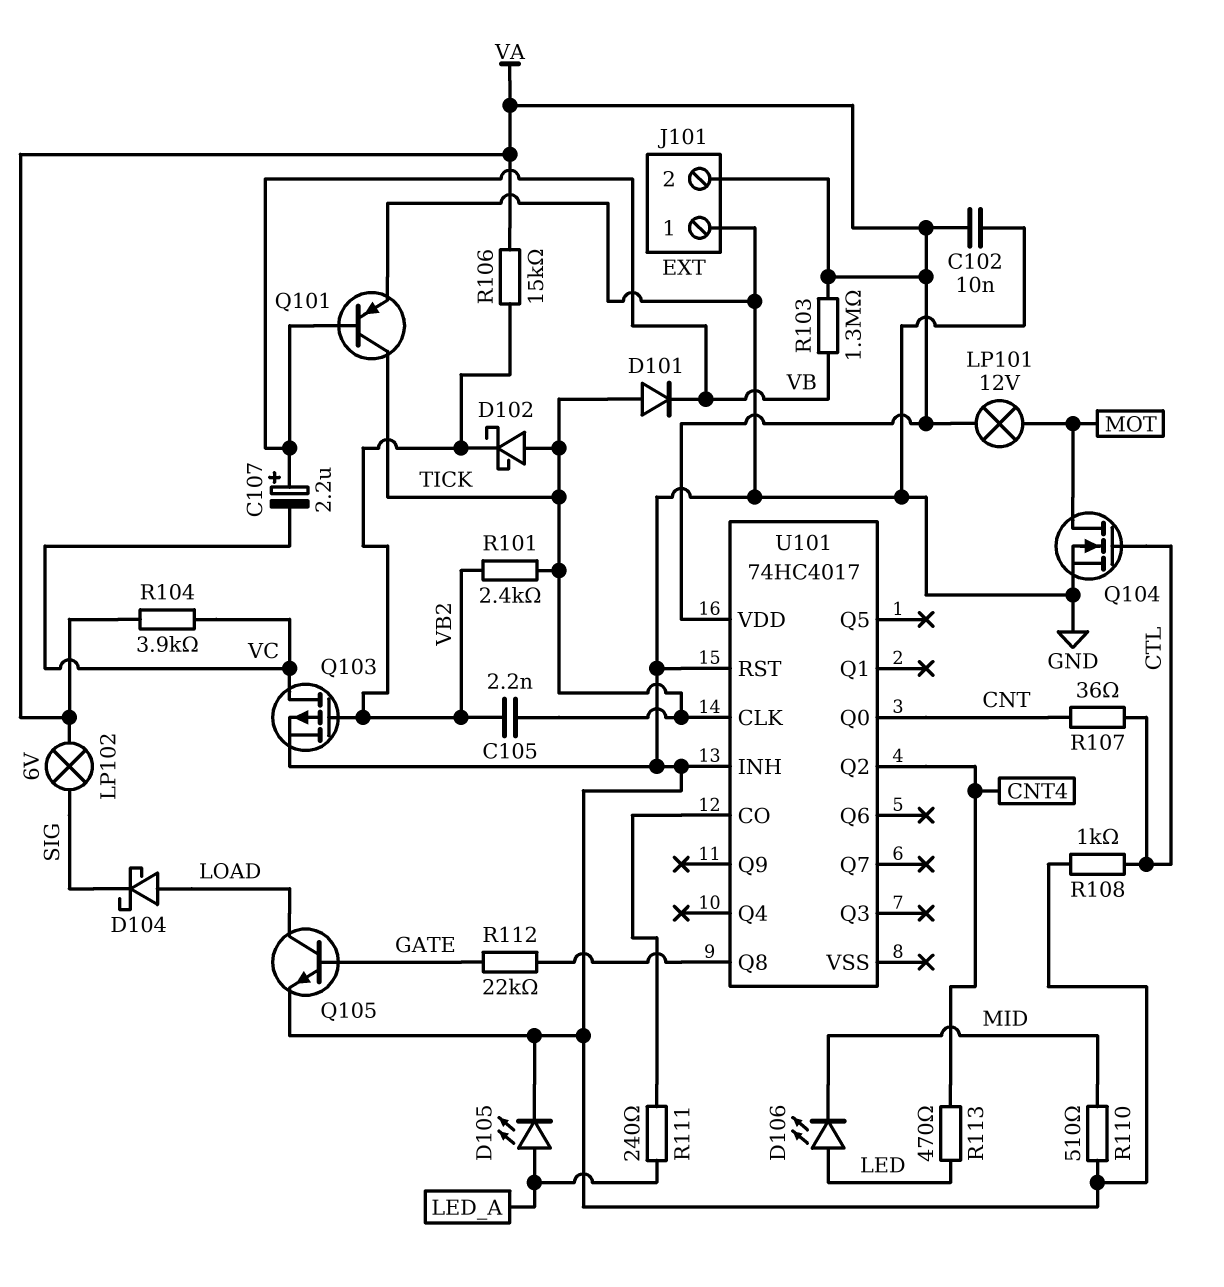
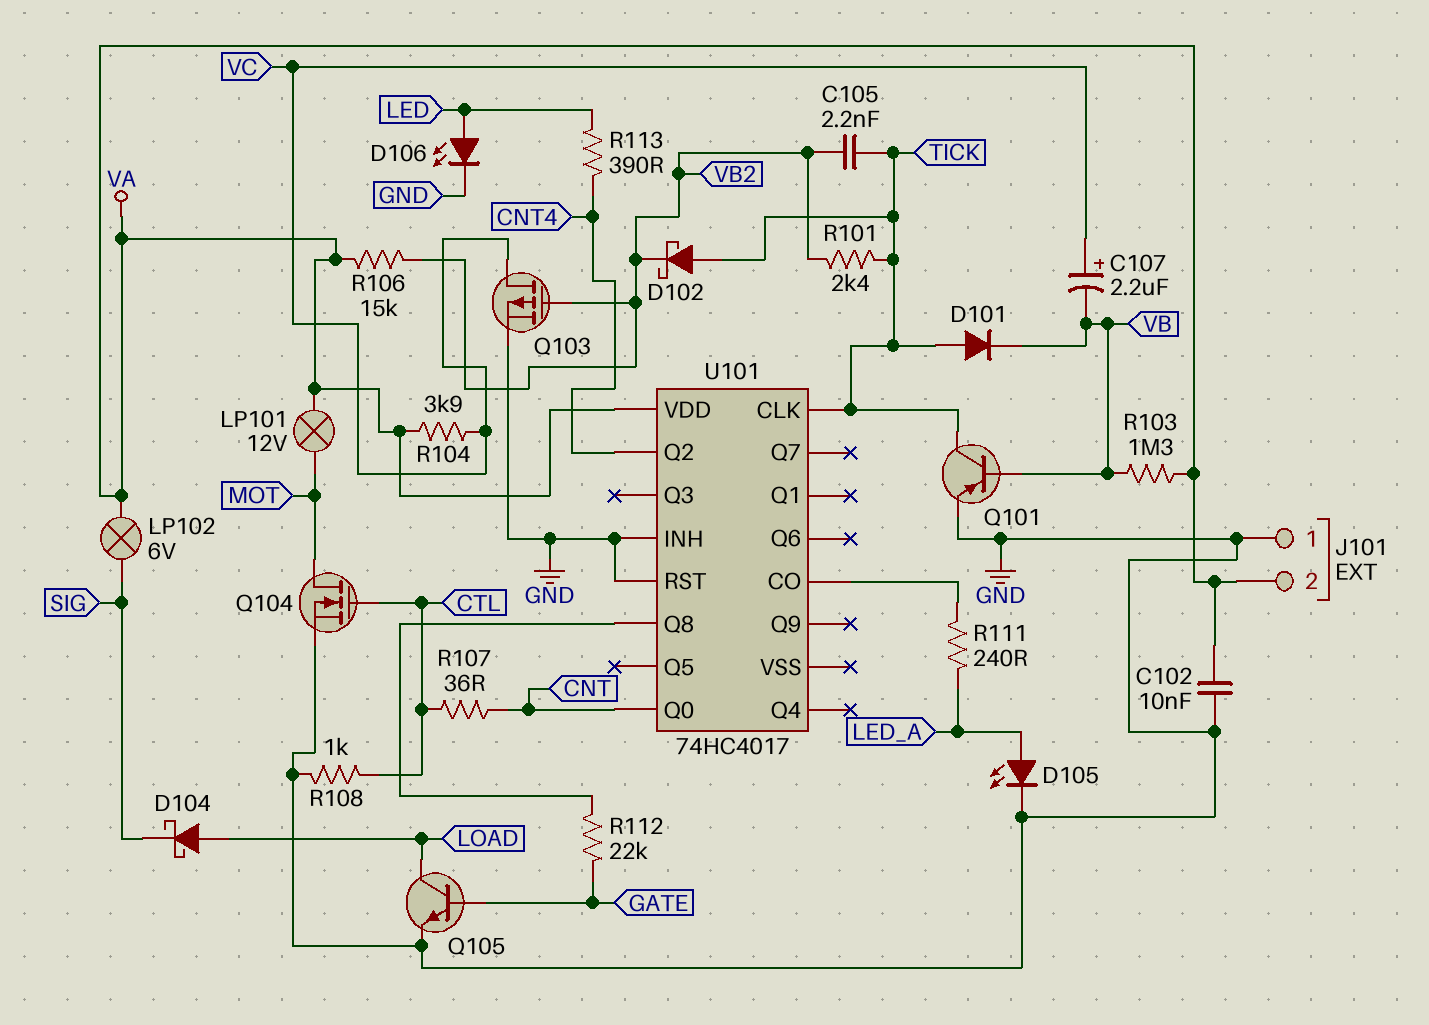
C107: 2.2uF (plus VB, minus VC) -> 2.2uF (plus VC, minus VB)
D106: LED (A LED, K MID) -> LED (A LED, K GND)
R110: 510 (GND, MID) -> none
R113: 470 (CNT4, LED) -> 390 (CNT4, LED)

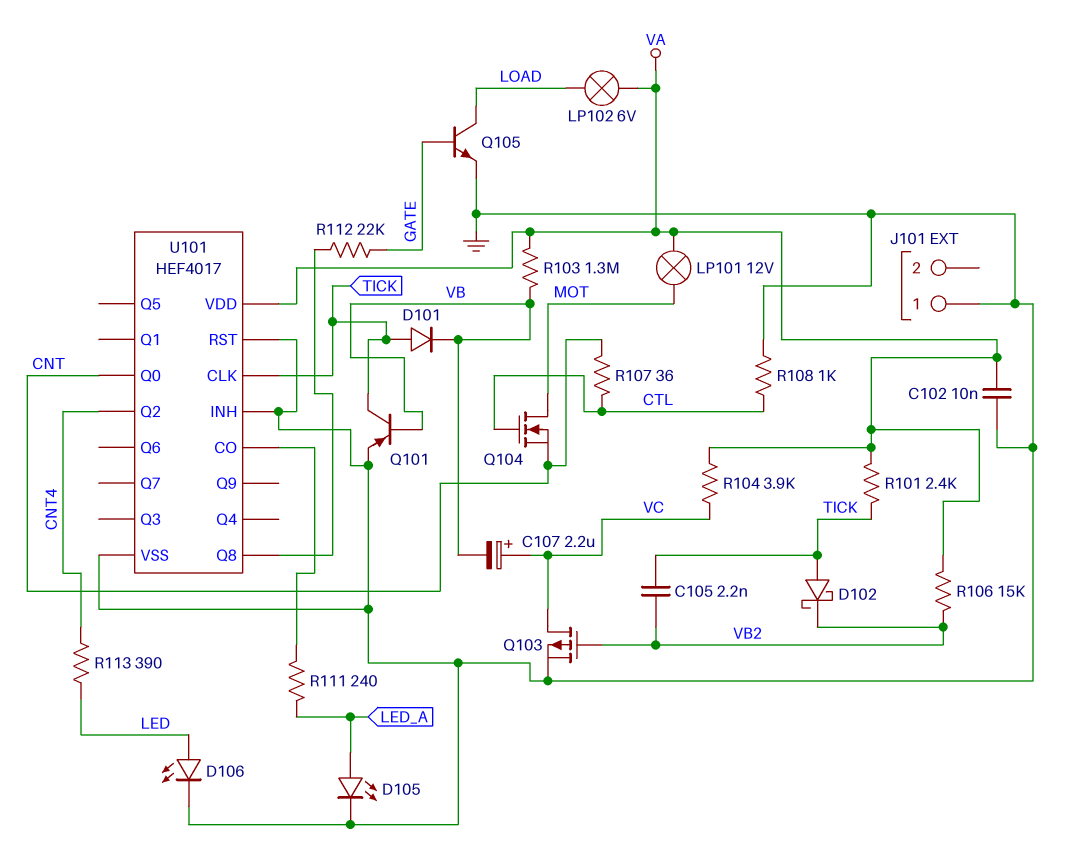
D104: schottky (A LOAD, K SIG) -> none
J101 pin 2: VA -> none
LP102: lamp 6V (SIG, VA) -> lamp 6V (LOAD, VA)
Q104: NMOS (G CTL, D MOT, S GND) -> NMOS (G CTL, D MOT, S CNT)
R101: 2.4k (TICK, VB2) -> 2.4k (TICK, VA)
U101: 74HC4017 -> HEF4017
U101 pin VSS: none -> GND

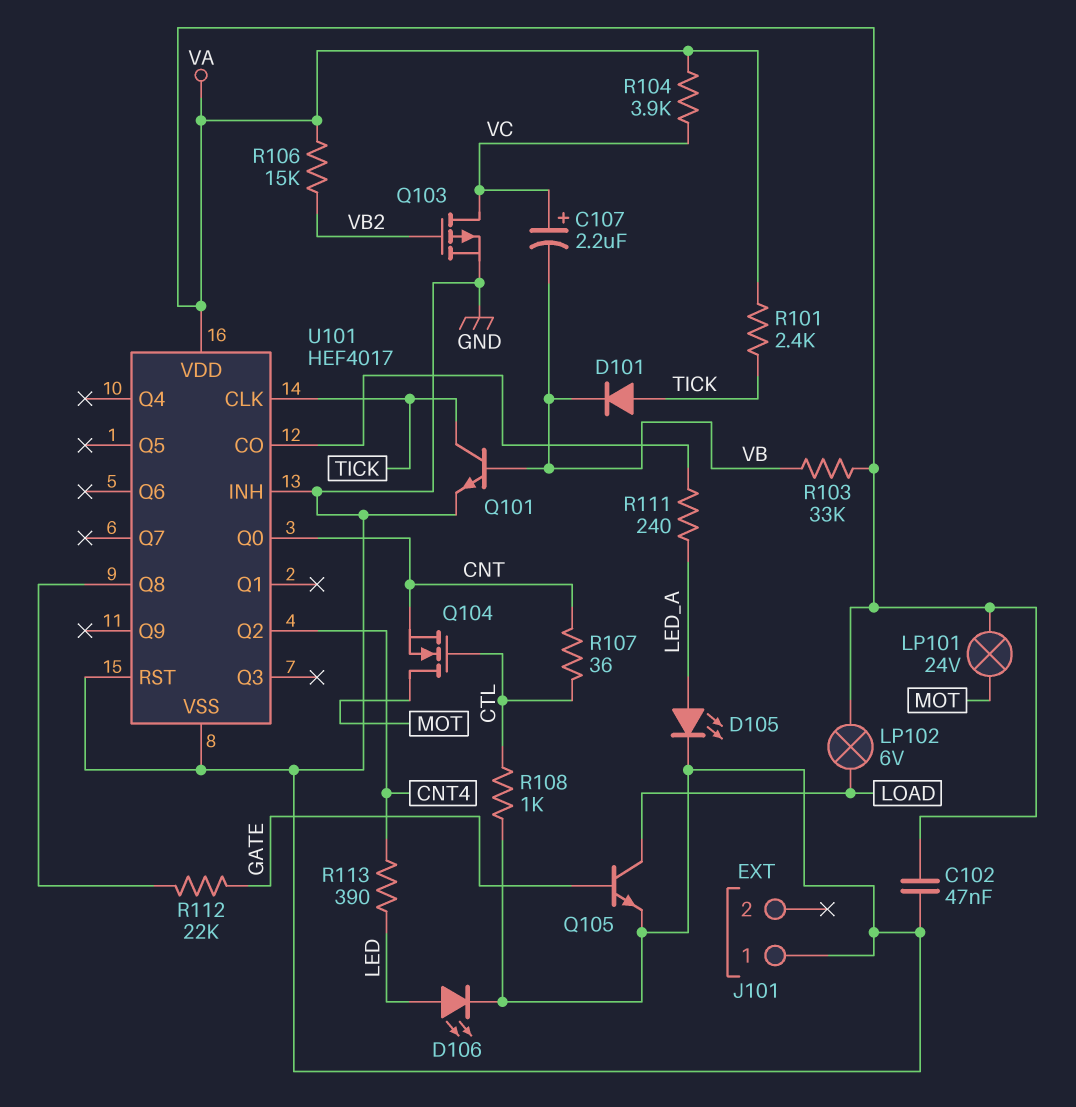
C102: 10nF (GND, VA) -> 47nF (GND, VA)
C105: 2.2nF (TICK, VB2) -> none
D102: schottky (A TICK, K VB2) -> none
LP101: lamp 12V (MOT, VA) -> lamp 24V (MOT, VA)
Q101: PNP (B VB, C TICK, E GND) -> NPN (B VB, C TICK, E GND)
R103: 1.3M (VA, VB) -> 33k (VA, VB)

